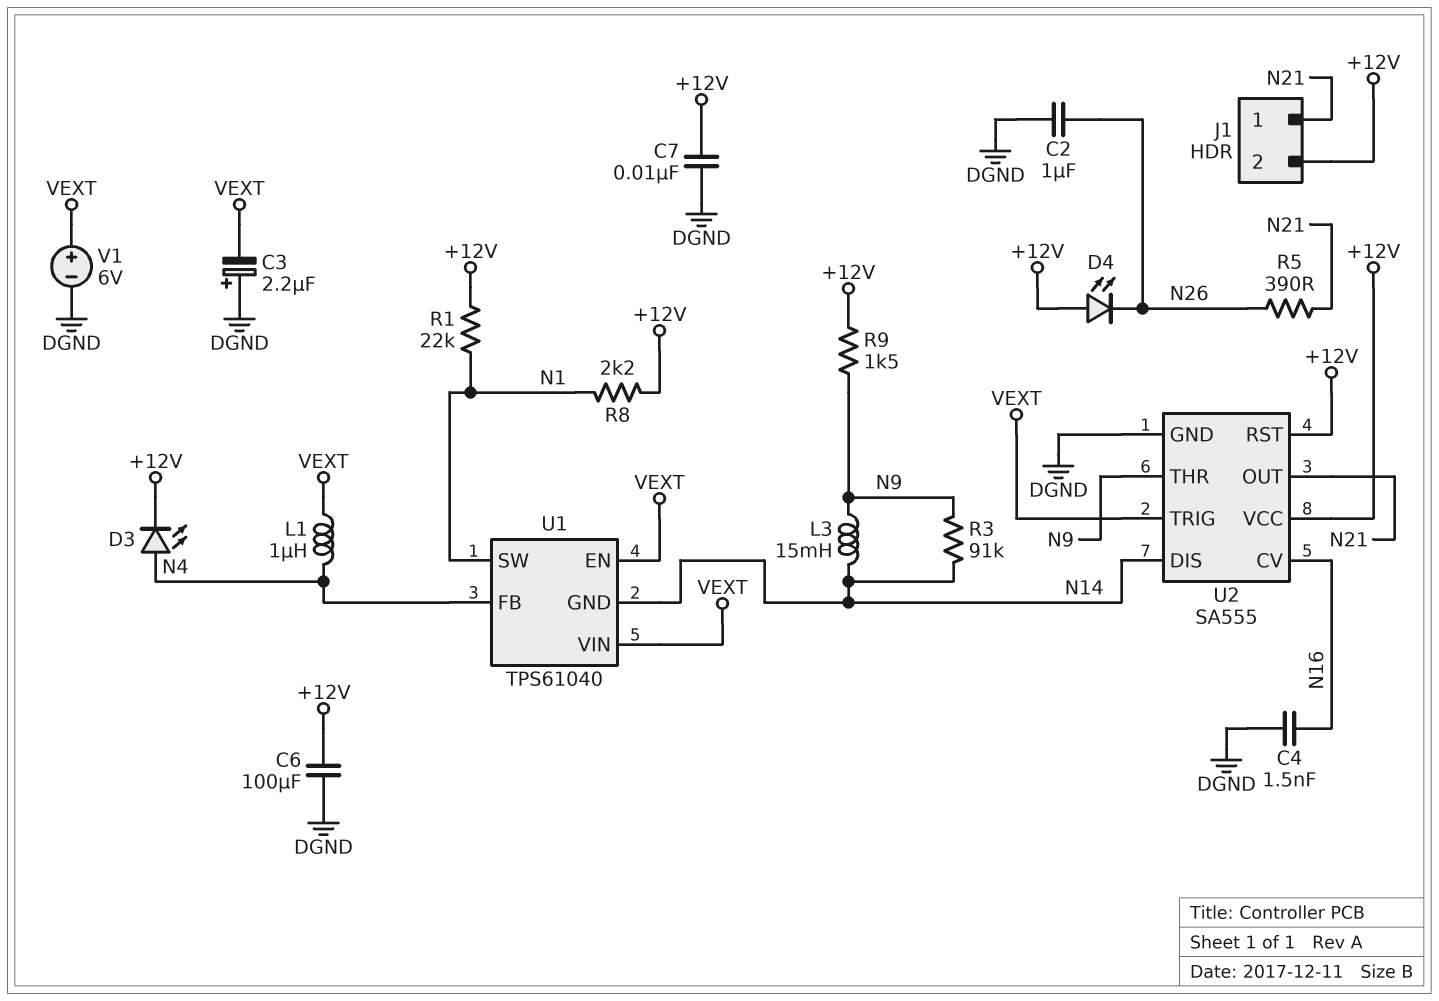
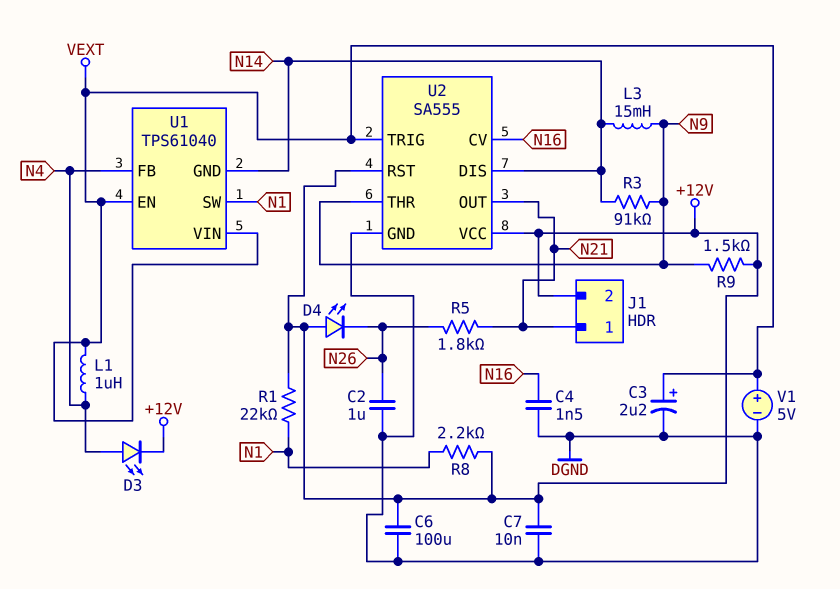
C3: 2.2uF (plus DGND, minus VEXT) -> 2.2uF (plus VEXT, minus DGND)
R5: 390 (N21, N26) -> 1.8k (N21, N26)
V1: 6V (plus VEXT, minus DGND) -> 5V (plus VEXT, minus DGND)

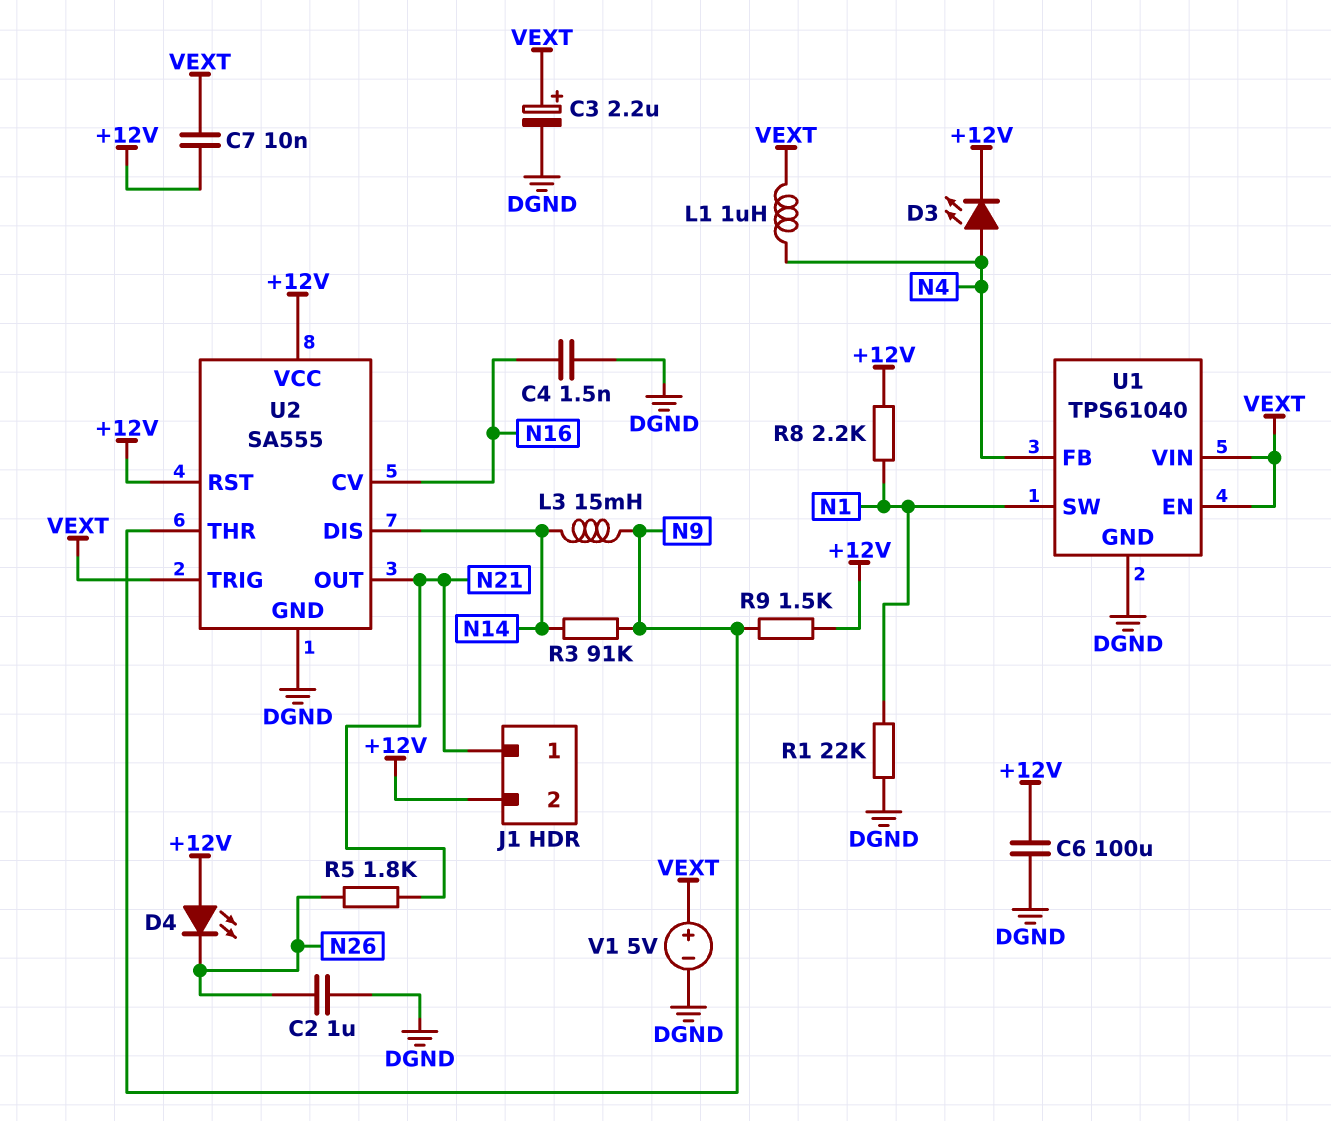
C7: 10nF (+12V, DGND) -> 10nF (+12V, VEXT)
R1: 22k (+12V, N1) -> 22k (DGND, N1)
U1 pin GND: N14 -> DGND

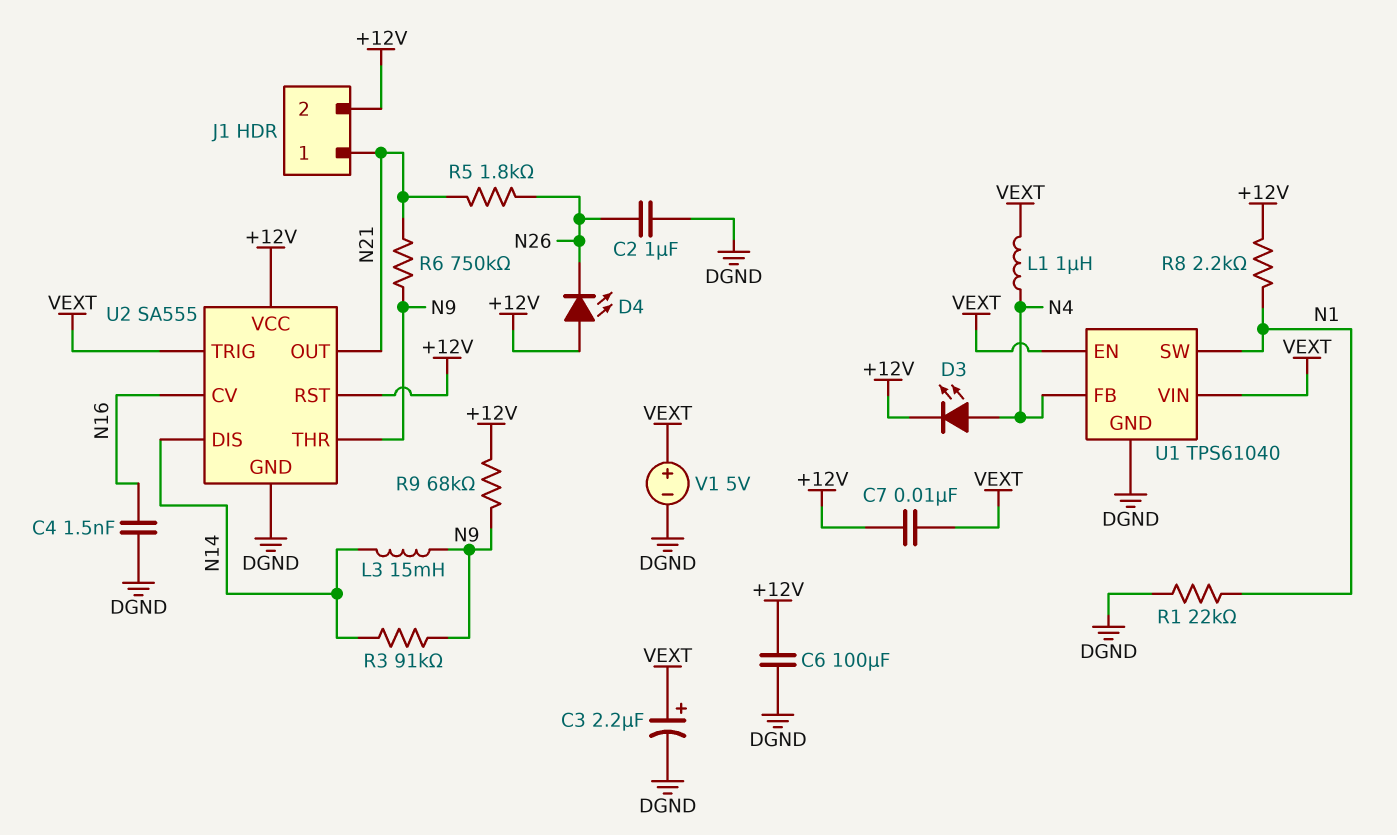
R6: none -> 750k (N9, N21)
R9: 1.5k (+12V, N9) -> 68k (+12V, N9)

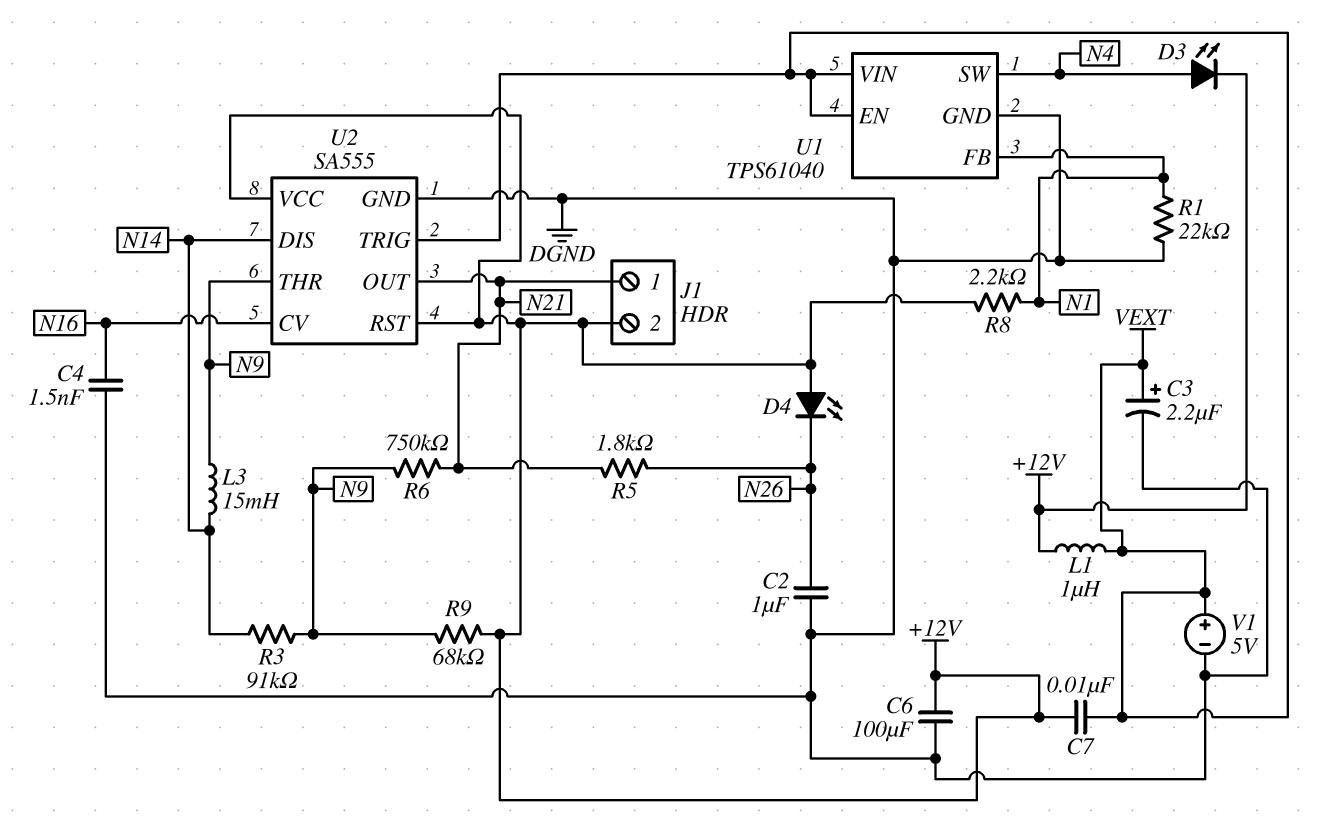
L1: 1uH (N4, VEXT) -> 1uH (+12V, VEXT)
U1 pin FB: N4 -> N1
U1 pin SW: N1 -> N4

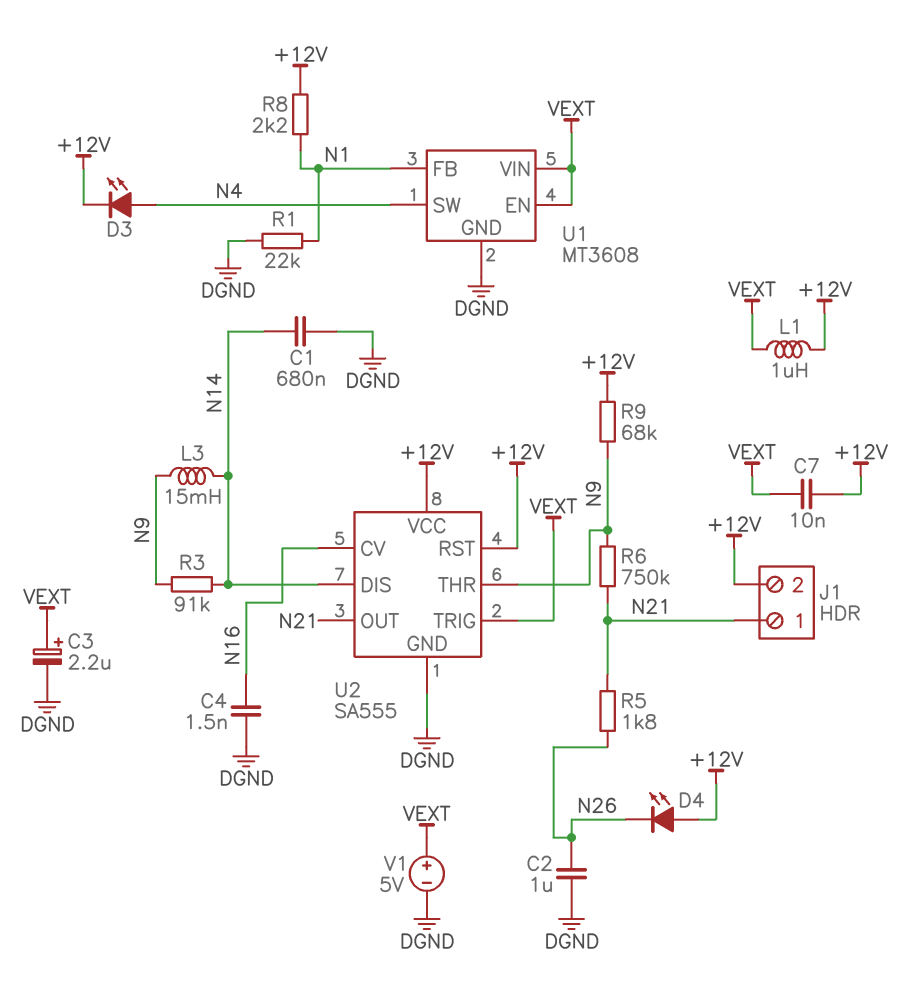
C1: none -> 680nF (DGND, N14)
C6: 100uF (+12V, DGND) -> none
U1: TPS61040 -> MT3608

